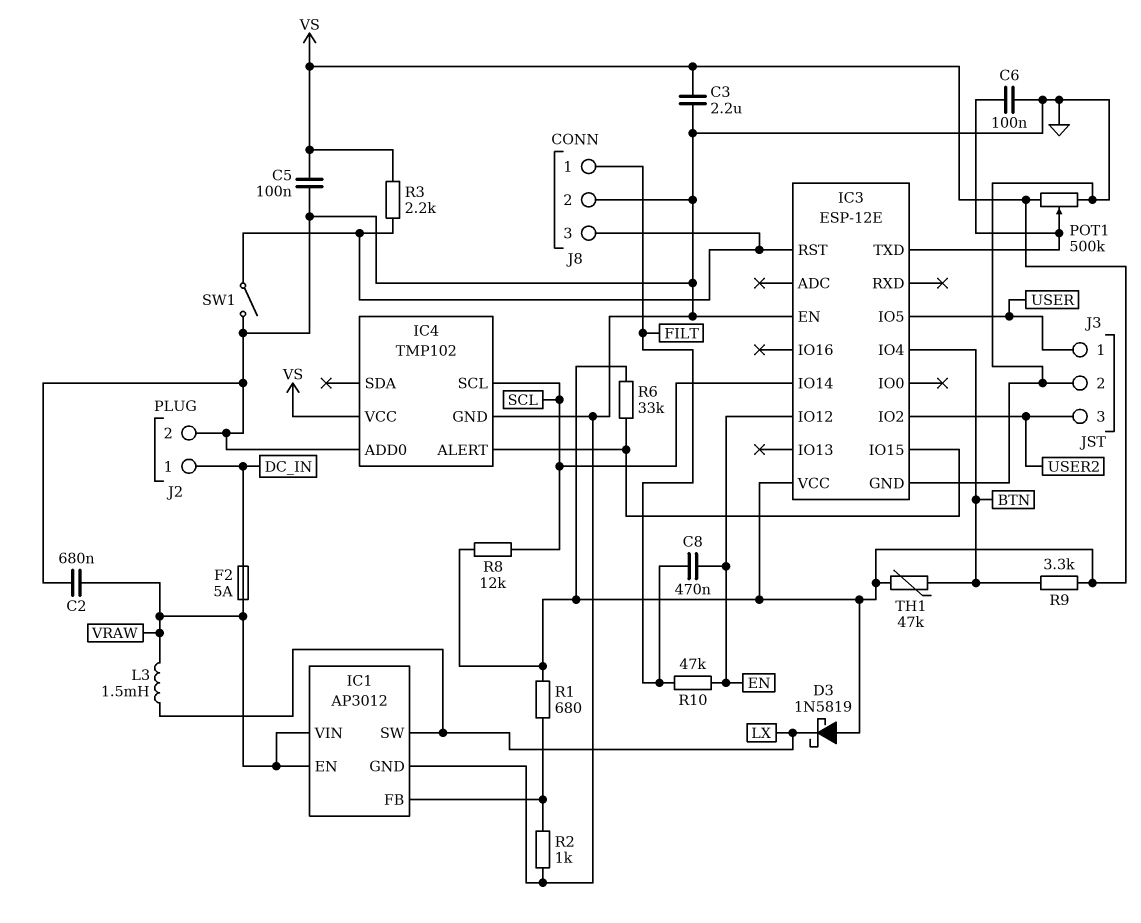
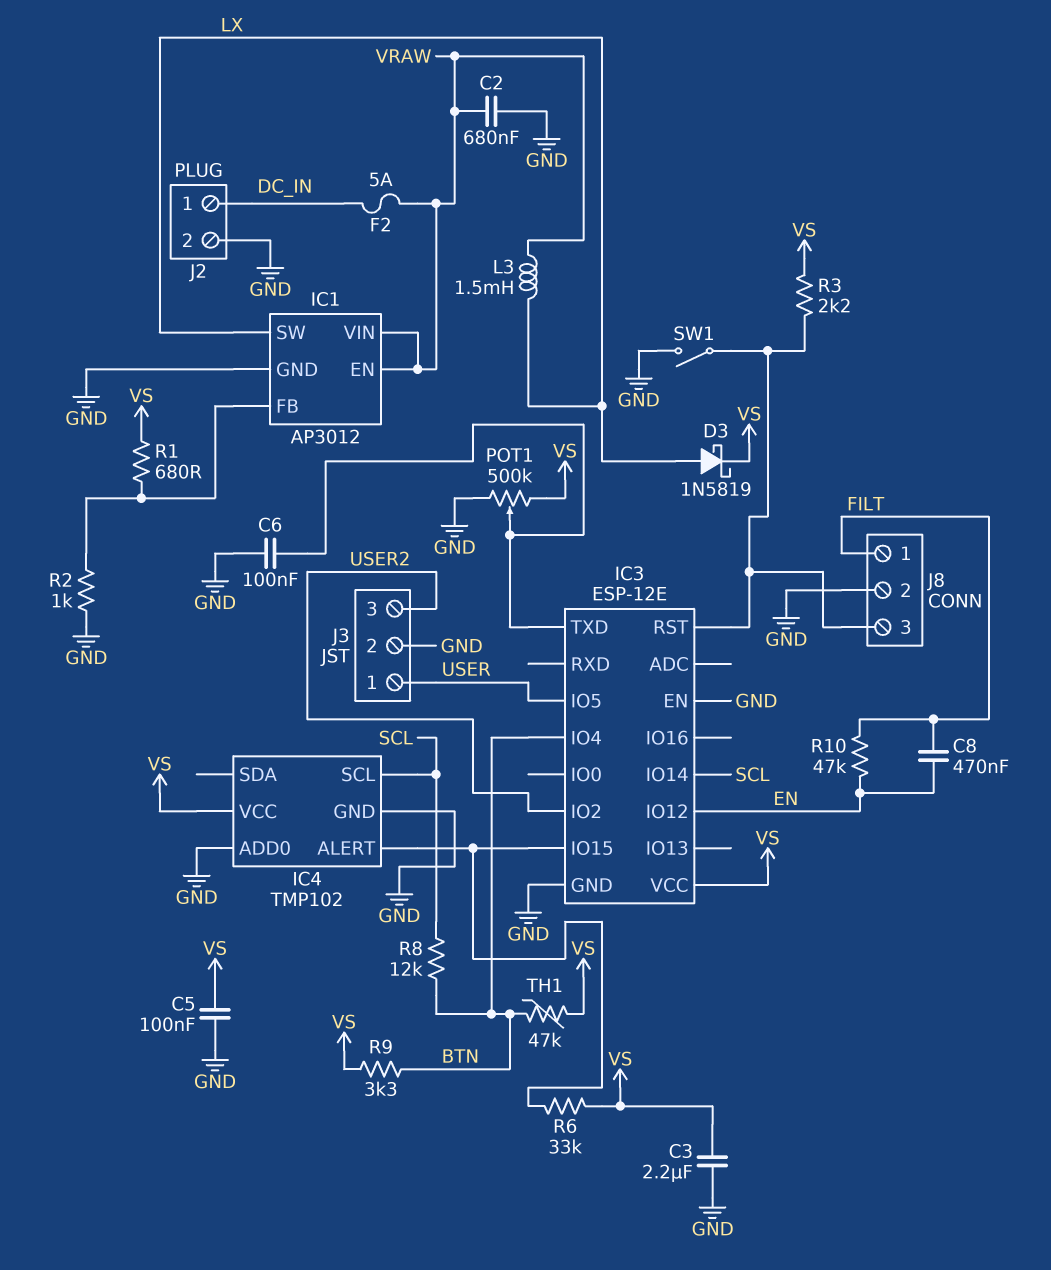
D3: schottky 1N5819 (A VS, K LX) -> schottky 1N5819 (A LX, K VS)
R8: 12k (SCL, VS) -> 12k (BTN, SCL)

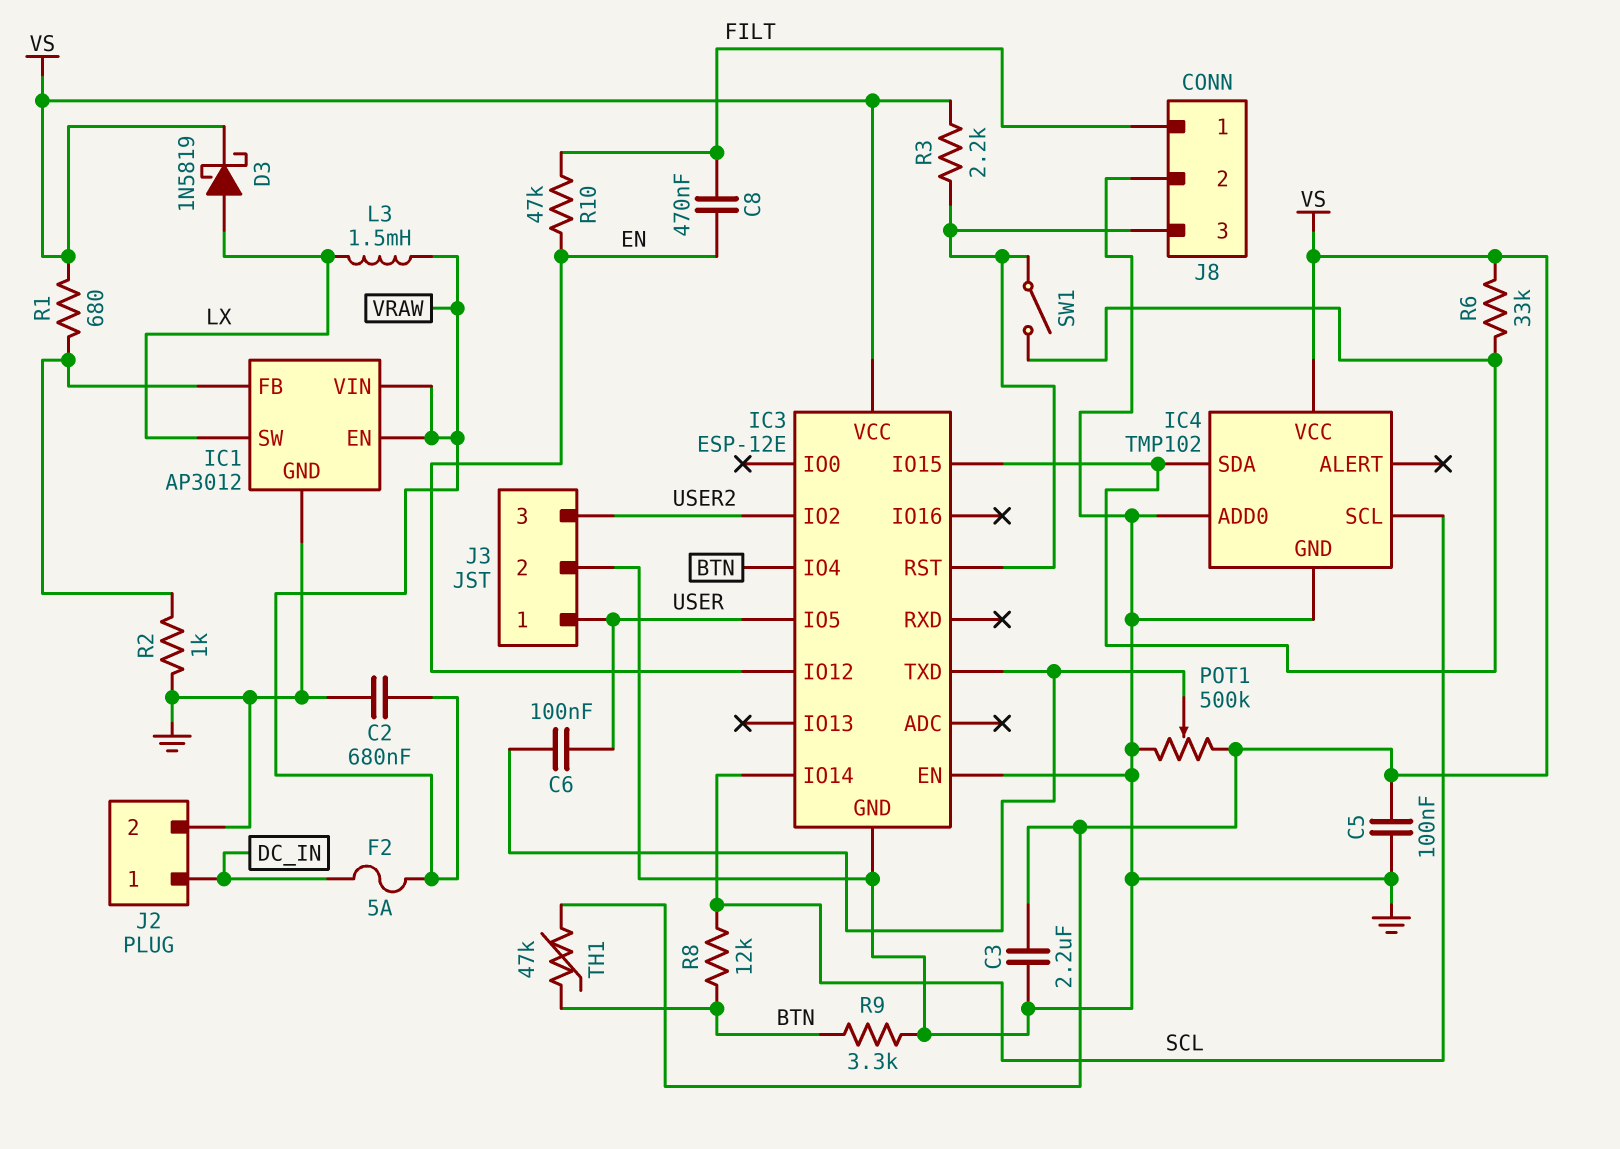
C6: 100nF (GND, IC3/TXD) -> 100nF (IC3/TXD, USER)
IC4 pin ALERT: IC3/IO15 -> none
IC4 pin SDA: none -> IC3/IO15
R9: 3.3k (BTN, VS) -> 3.3k (BTN, GND)
SW1: switch (GND, IC3/RST) -> switch (IC3/IO15, IC3/RST)

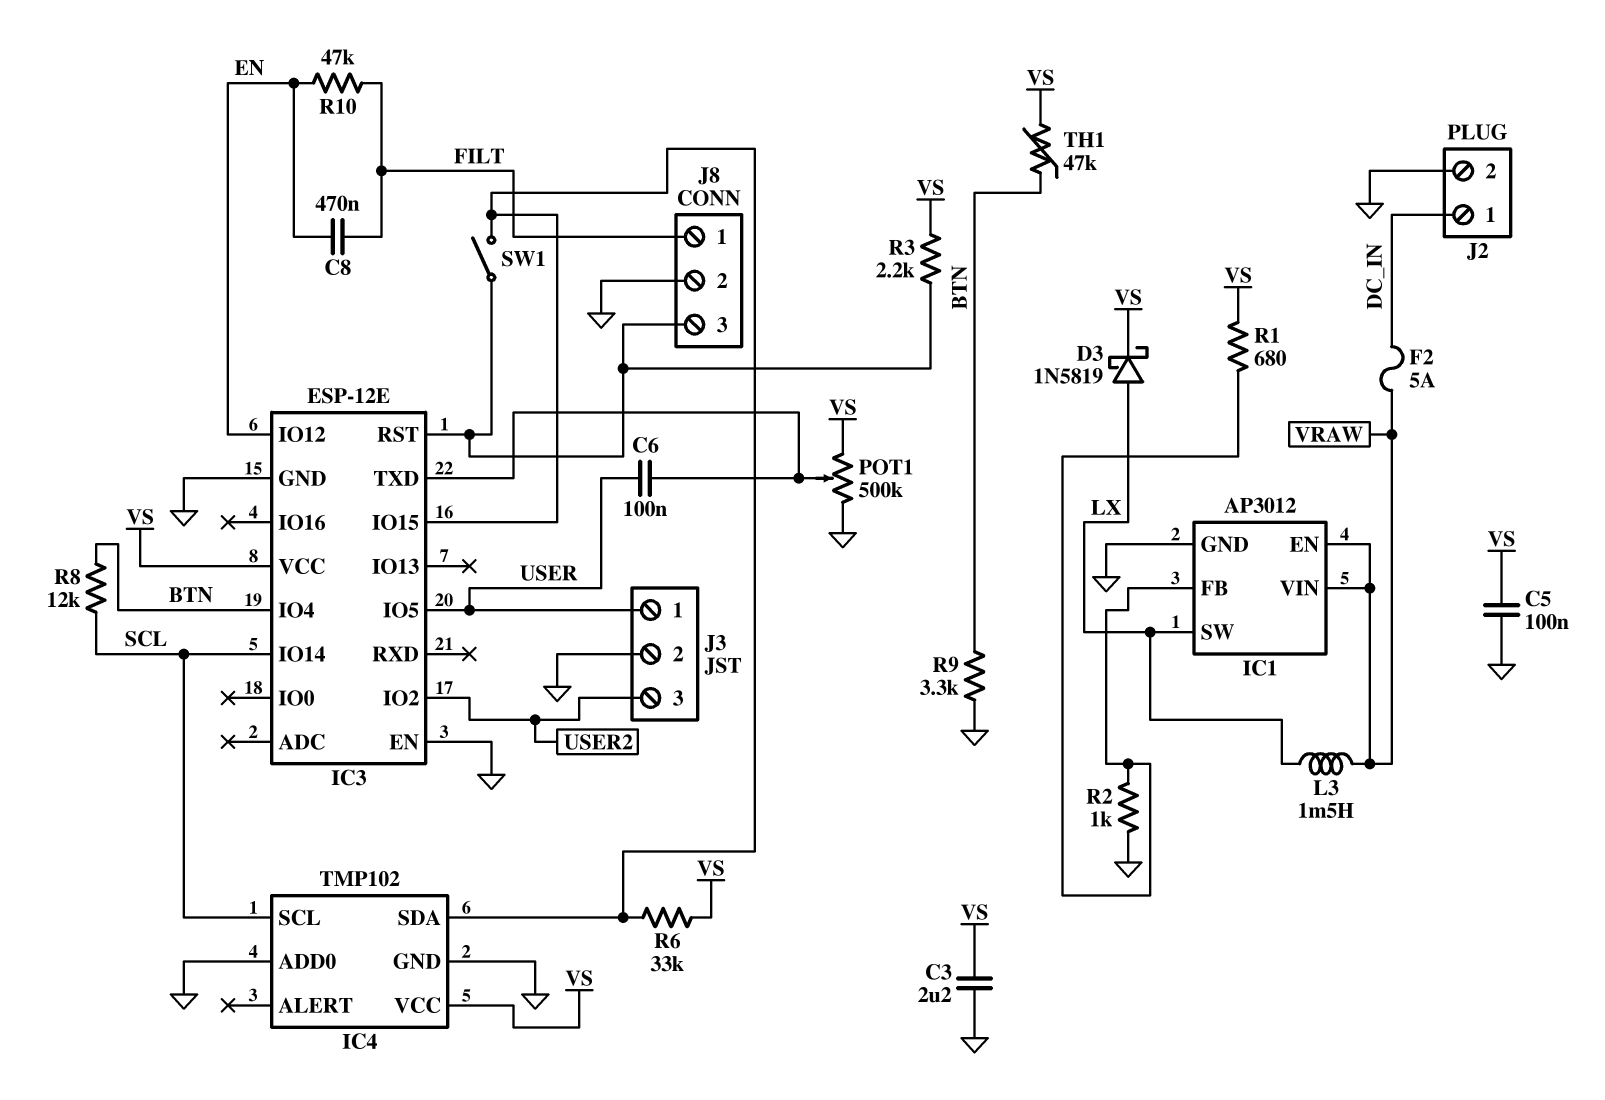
C2: 680nF (GND, VRAW) -> none

